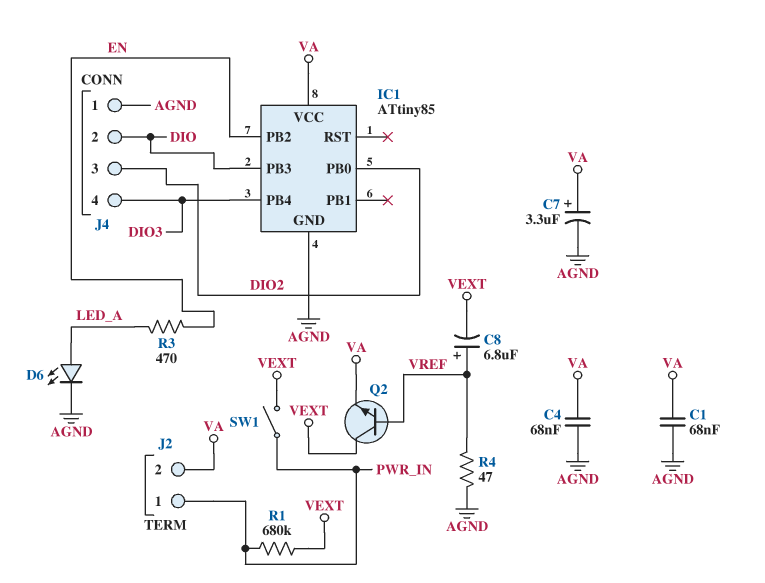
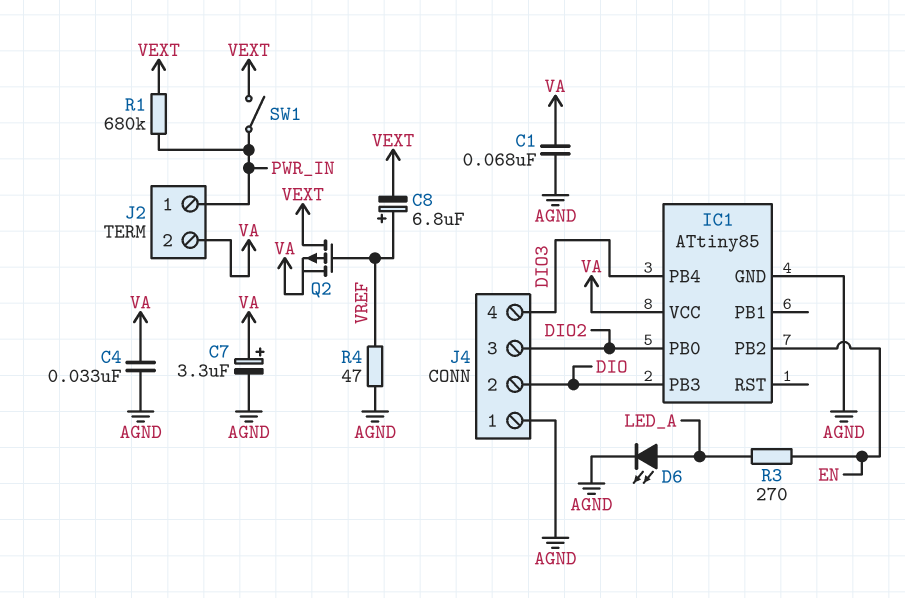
C4: 68nF (AGND, VA) -> 33nF (AGND, VA)
Q2: NPN (B VREF, C VEXT, E VA) -> PMOS (G VREF, D VEXT, S VA)
R3: 470 (EN, LED_A) -> 270 (EN, LED_A)

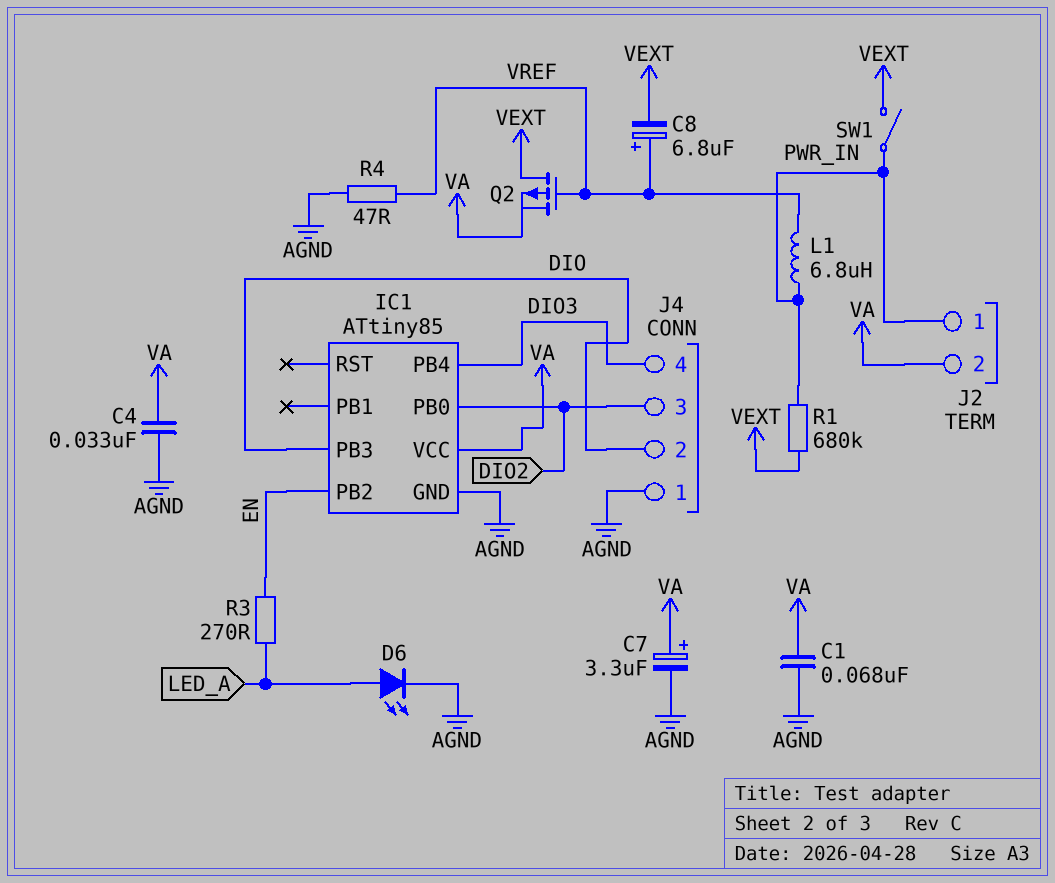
L1: none -> 6.8uH (PWR_IN, VREF)

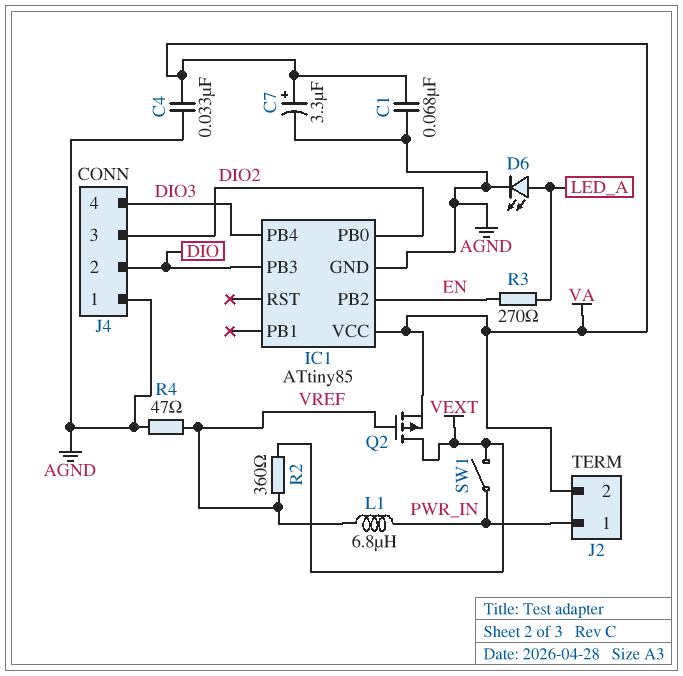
C8: 6.8uF (plus VREF, minus VEXT) -> none
R1: 680k (PWR_IN, VEXT) -> none
R2: none -> 360 (VEXT, VREF)

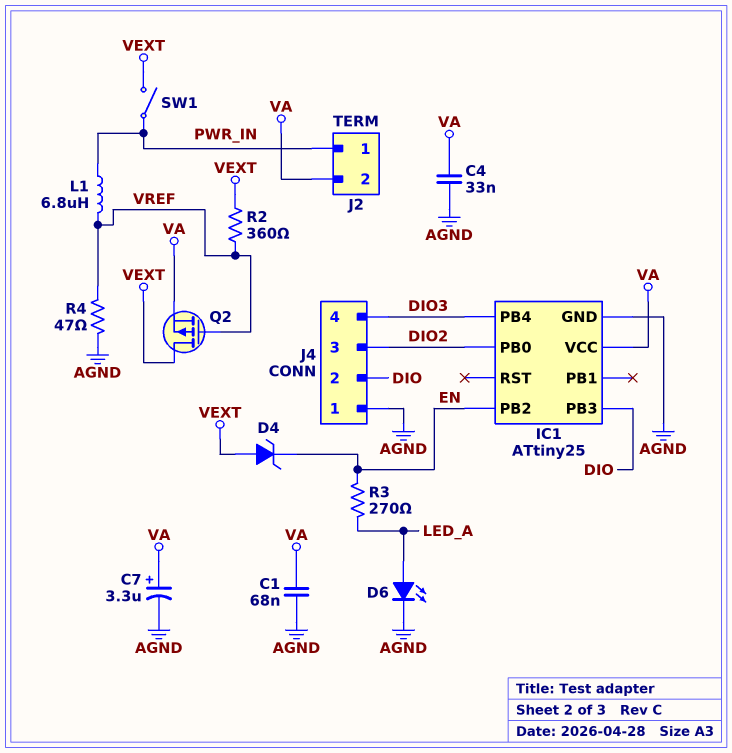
D4: none -> zener (A VEXT, K EN)
IC1: ATtiny85 -> ATtiny25

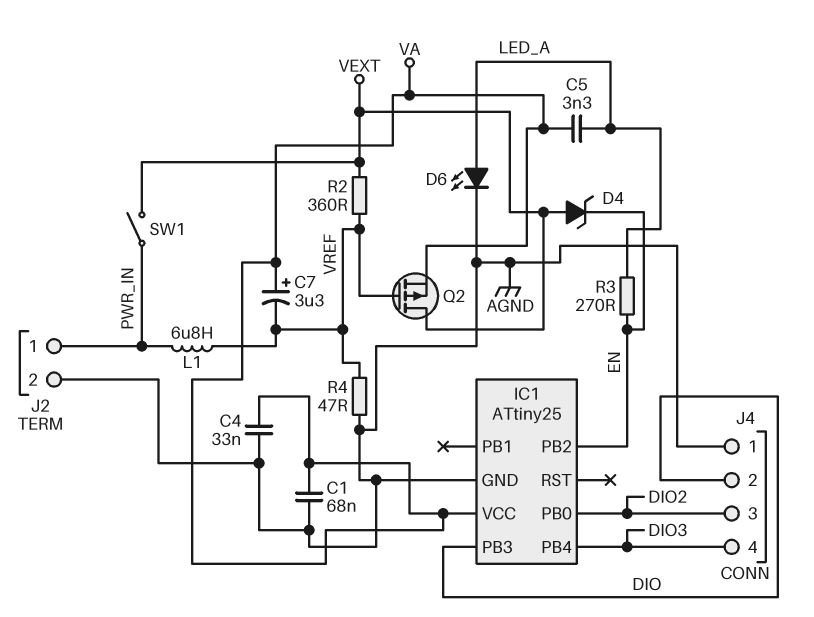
C5: none -> 3.3nF (LED_A, VA)
C7: 3.3uF (plus VA, minus AGND) -> 3.3uF (plus VA, minus VREF)
J2 pin 2: VA -> AGND

